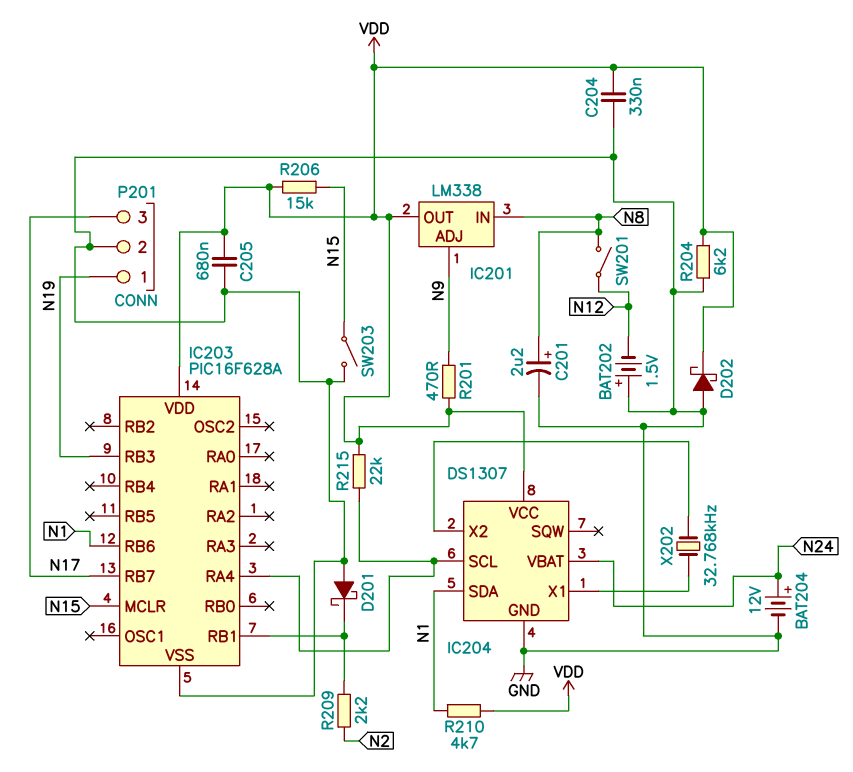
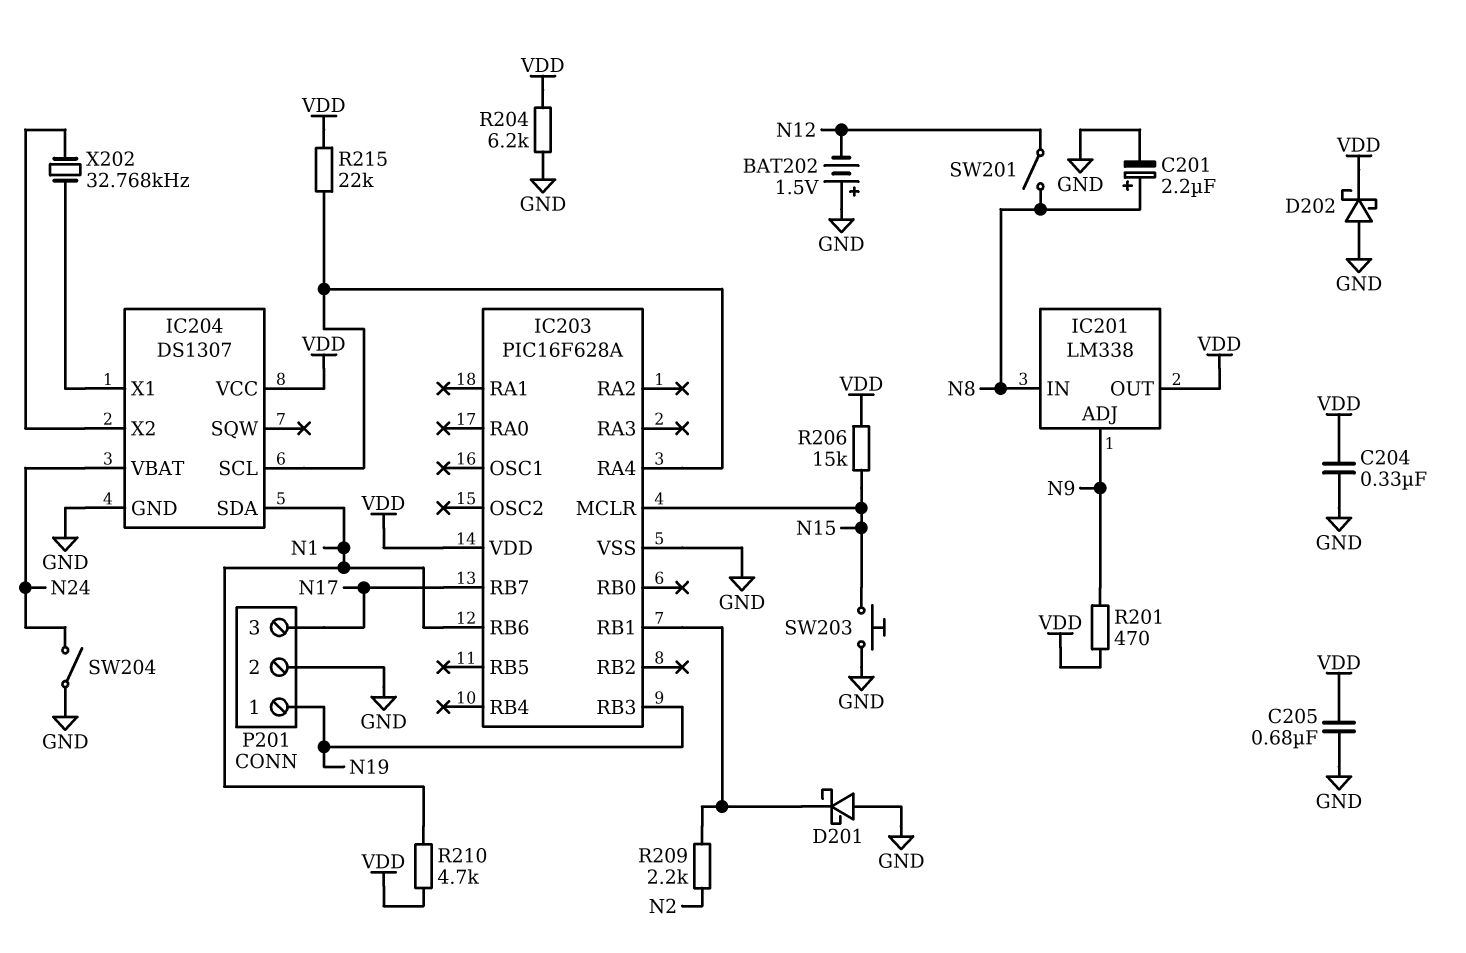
BAT204: 12V (plus N24, minus GND) -> none
SW203: switch (GND, N15) -> button (GND, N15)
SW204: none -> switch (GND, N24)

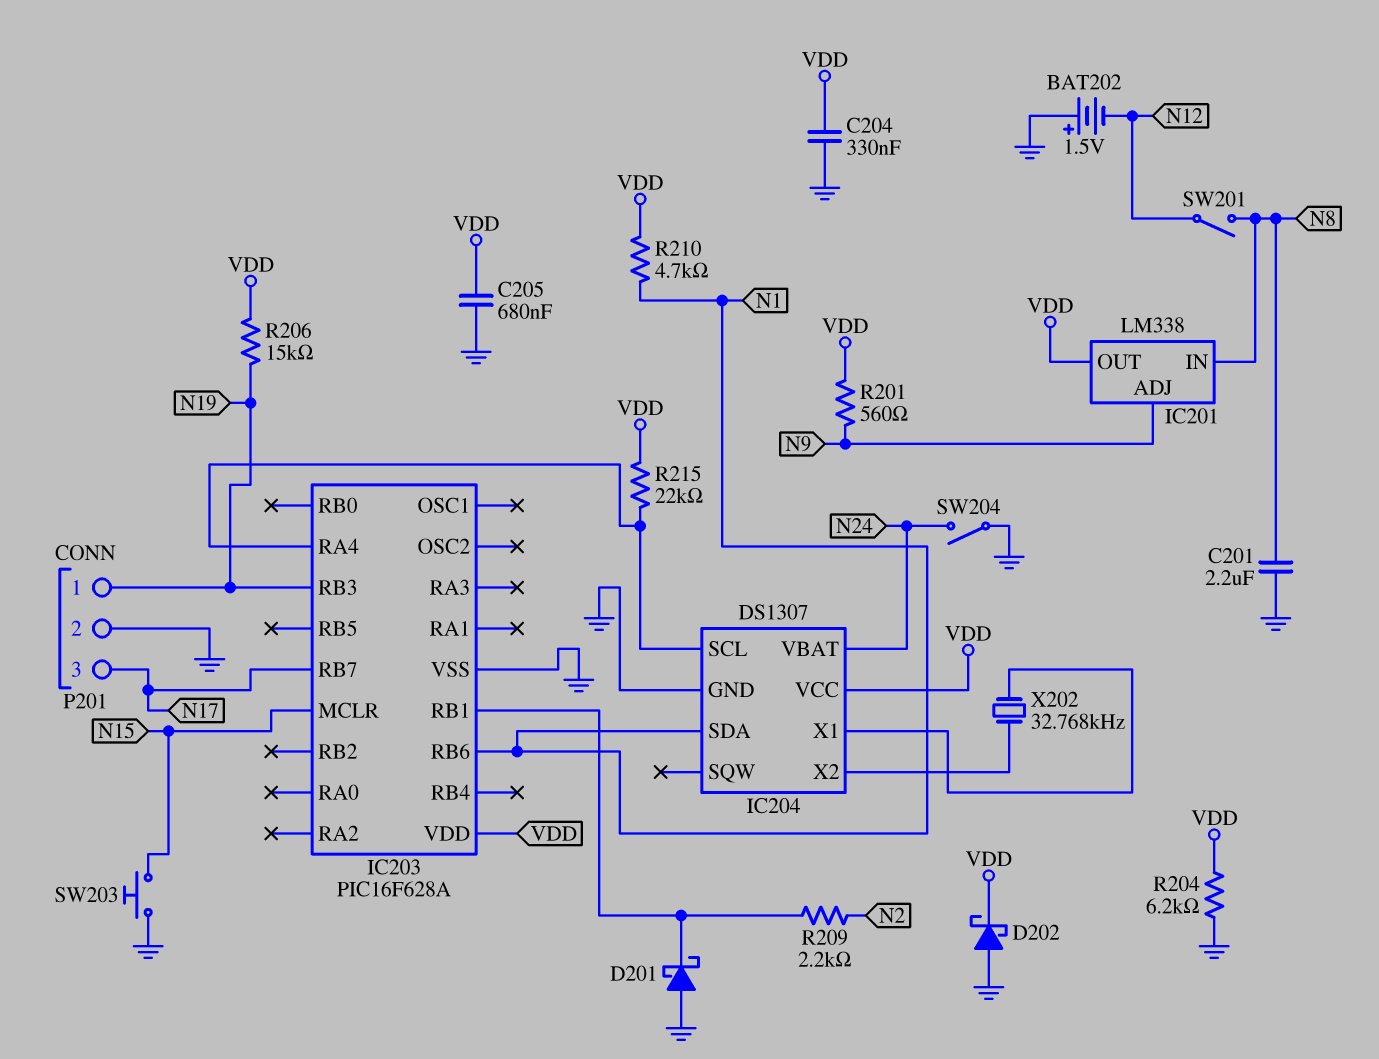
C201: 2.2uF (plus N8, minus GND) -> 2.2uF (GND, N8)
R201: 470 (N9, VDD) -> 560 (N9, VDD)
R206: 15k (N15, VDD) -> 15k (N19, VDD)

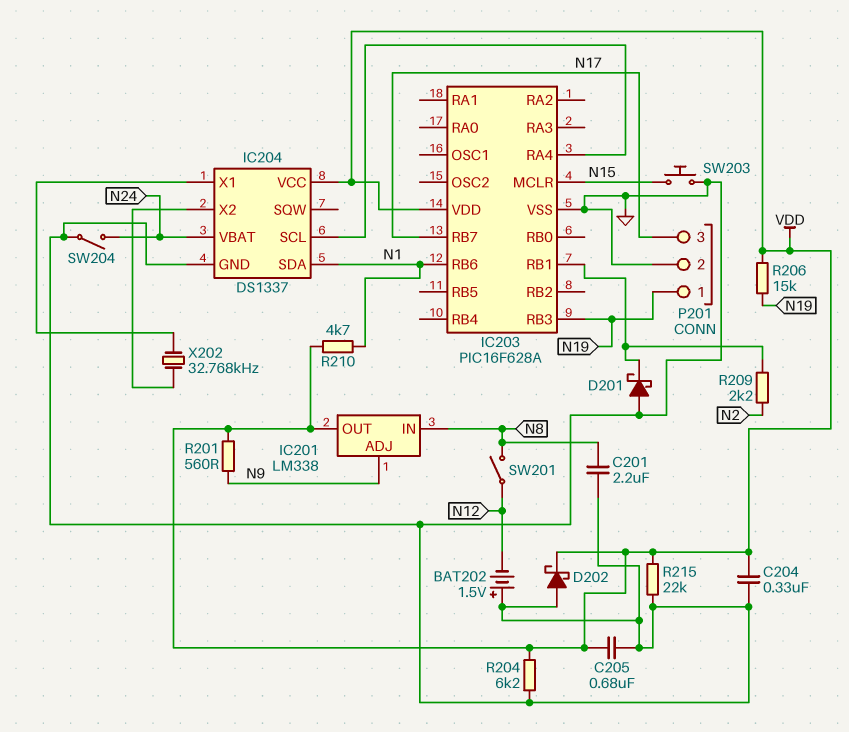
IC204: DS1307 -> DS1337
R215: 22k (IC203/RA4, VDD) -> 22k (GND, VDD)

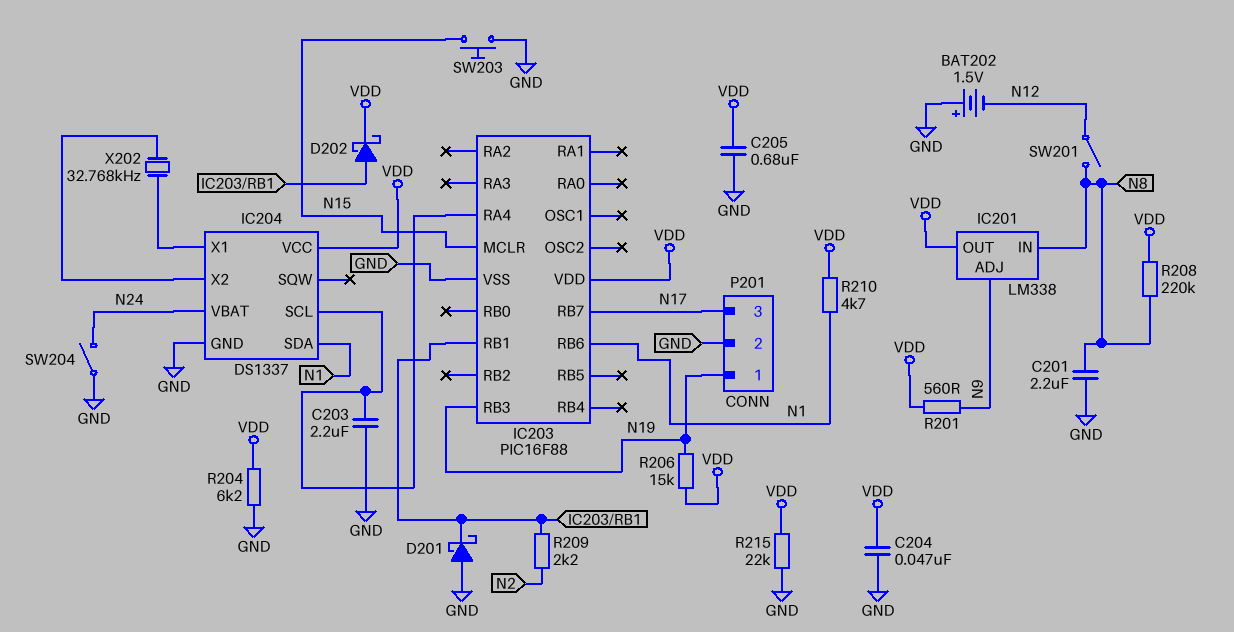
C203: none -> 2.2uF (GND, IC203/RA4)
C204: 330nF (GND, VDD) -> 47nF (GND, VDD)
D202: schottky (A GND, K VDD) -> schottky (A IC203/RB1, K VDD)
IC203: PIC16F628A -> PIC16F88
R208: none -> 220k (N8, VDD)

